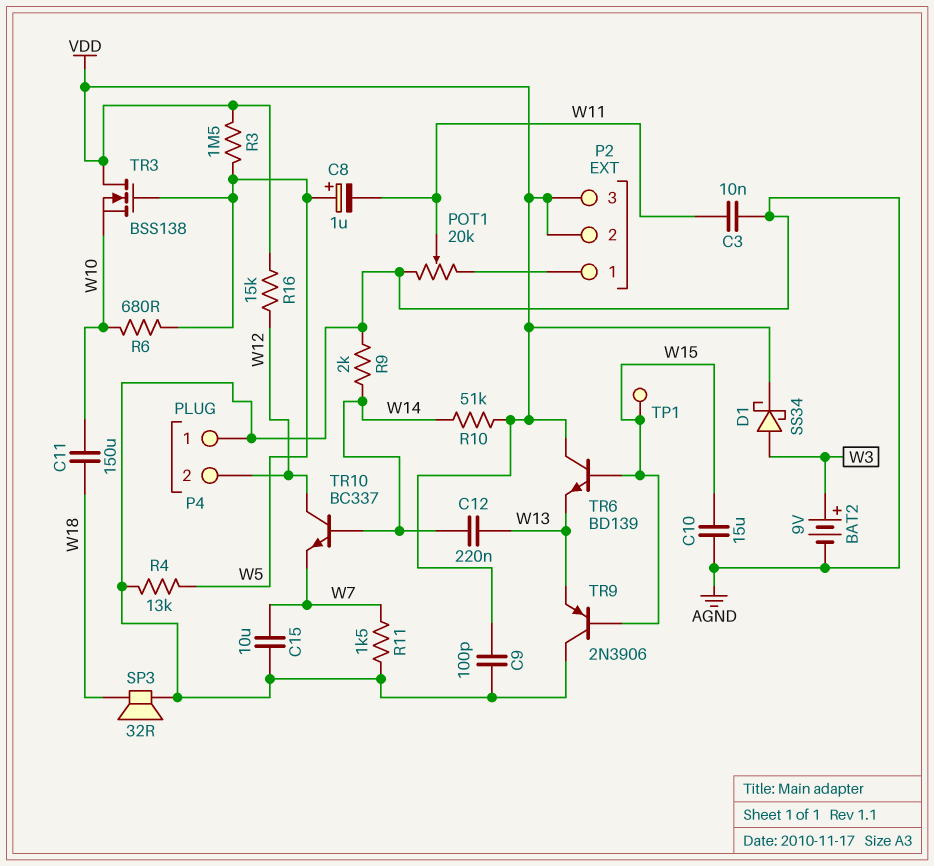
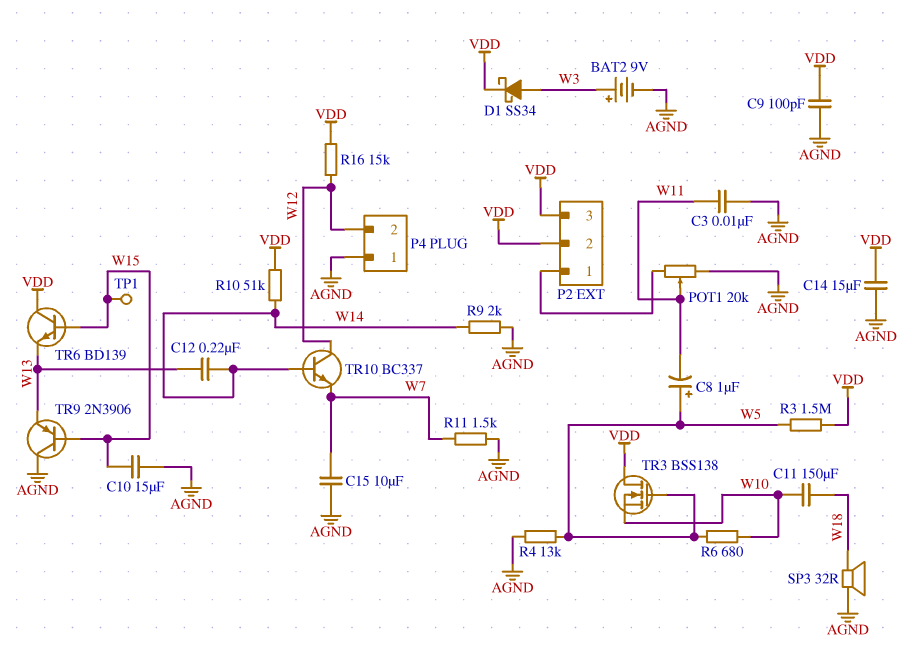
C14: none -> 15uF (AGND, VDD)

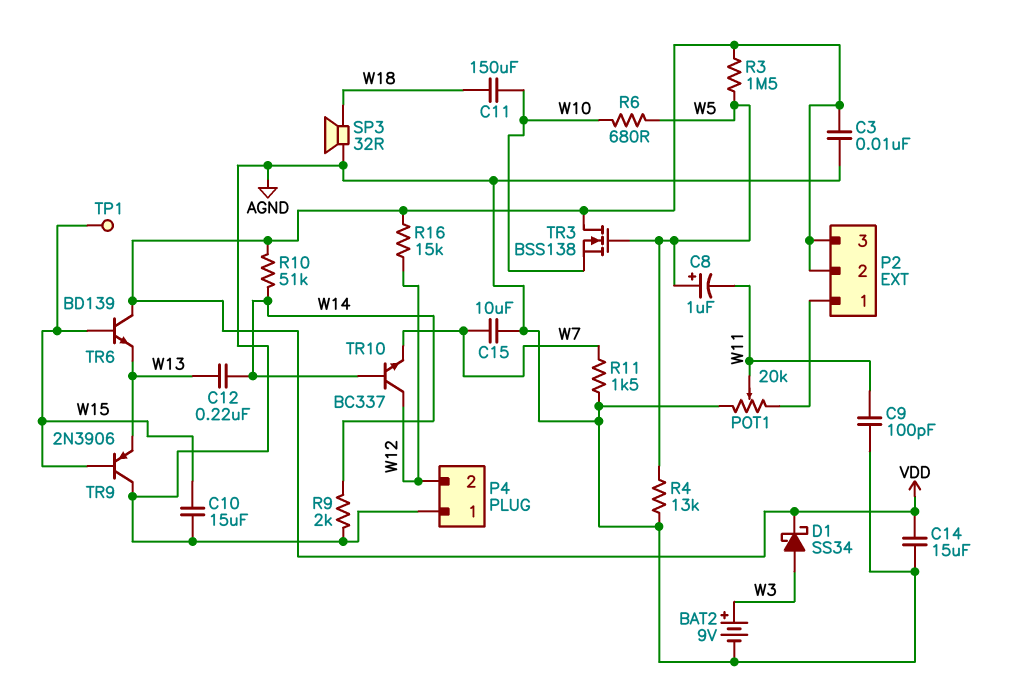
C3: 10nF (AGND, W11) -> 10nF (AGND, VDD)
C9: 100pF (AGND, VDD) -> 100pF (AGND, W11)

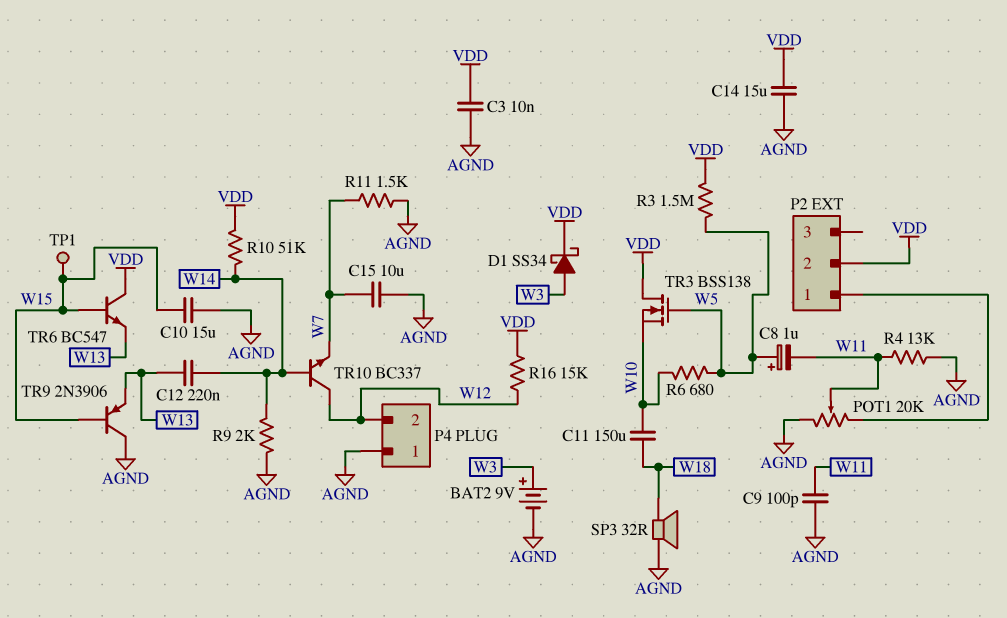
P2 pin 3: VDD -> none
R4: 13k (AGND, W5) -> 13k (AGND, W11)
TR6: NPN BD139 (B W15, C VDD, E W13) -> NPN BC547 (B W15, C VDD, E W13)

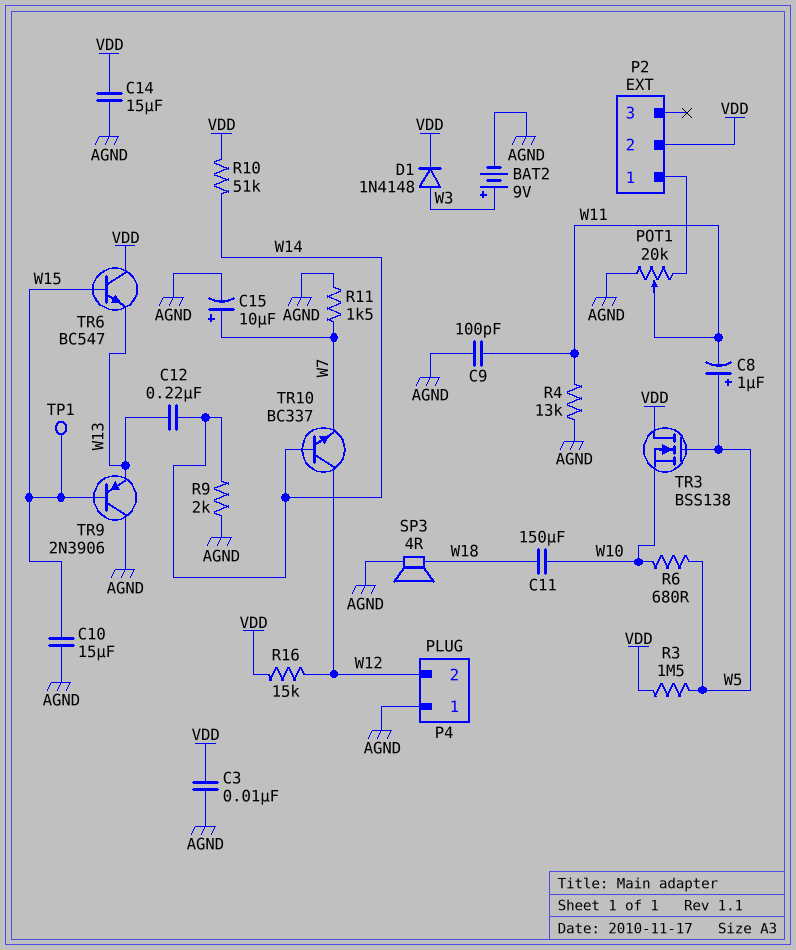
C15: 10uF (AGND, W7) -> 10uF (plus W7, minus AGND)
D1: schottky SS34 (A W3, K VDD) -> diode 1N4148 (A W3, K VDD)
SP3: speaker 32R (AGND, W18) -> speaker 4R (AGND, W18)

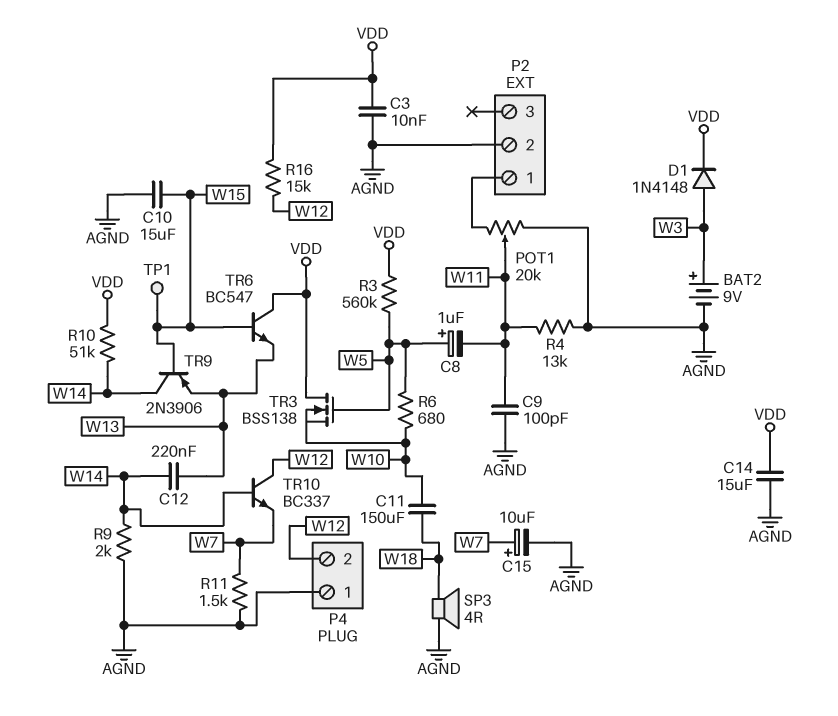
P2 pin 2: VDD -> AGND
R3: 1.5M (VDD, W5) -> 560k (VDD, W5)
TR9: PNP 2N3906 (B W15, C AGND, E W13) -> PNP 2N3906 (B W15, C W14, E W13)

